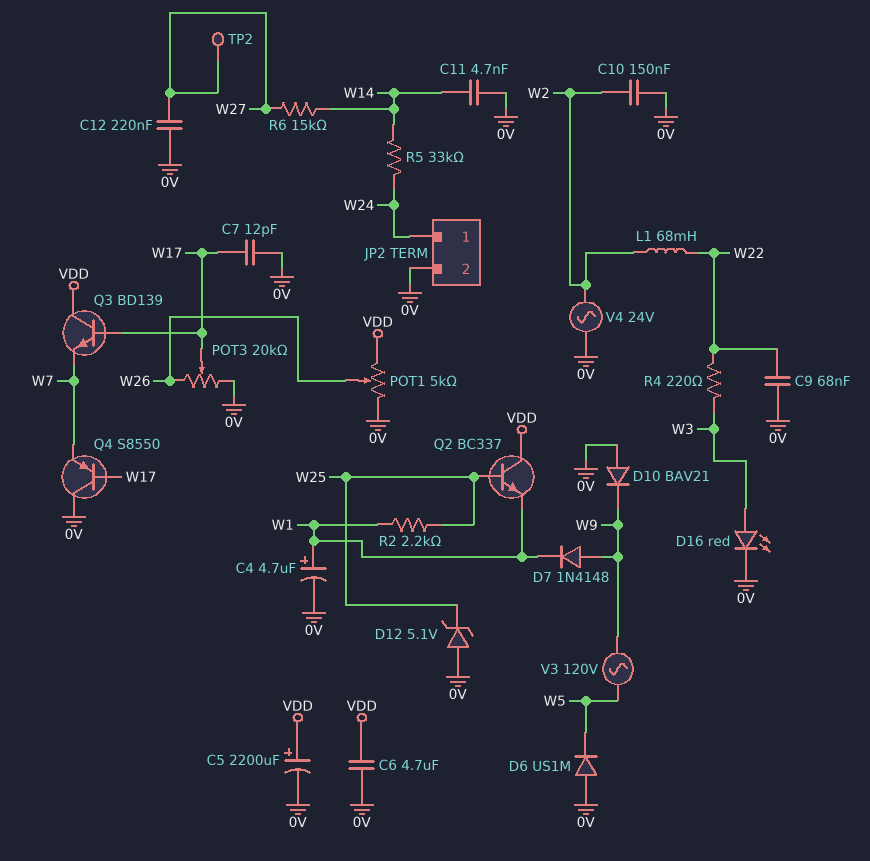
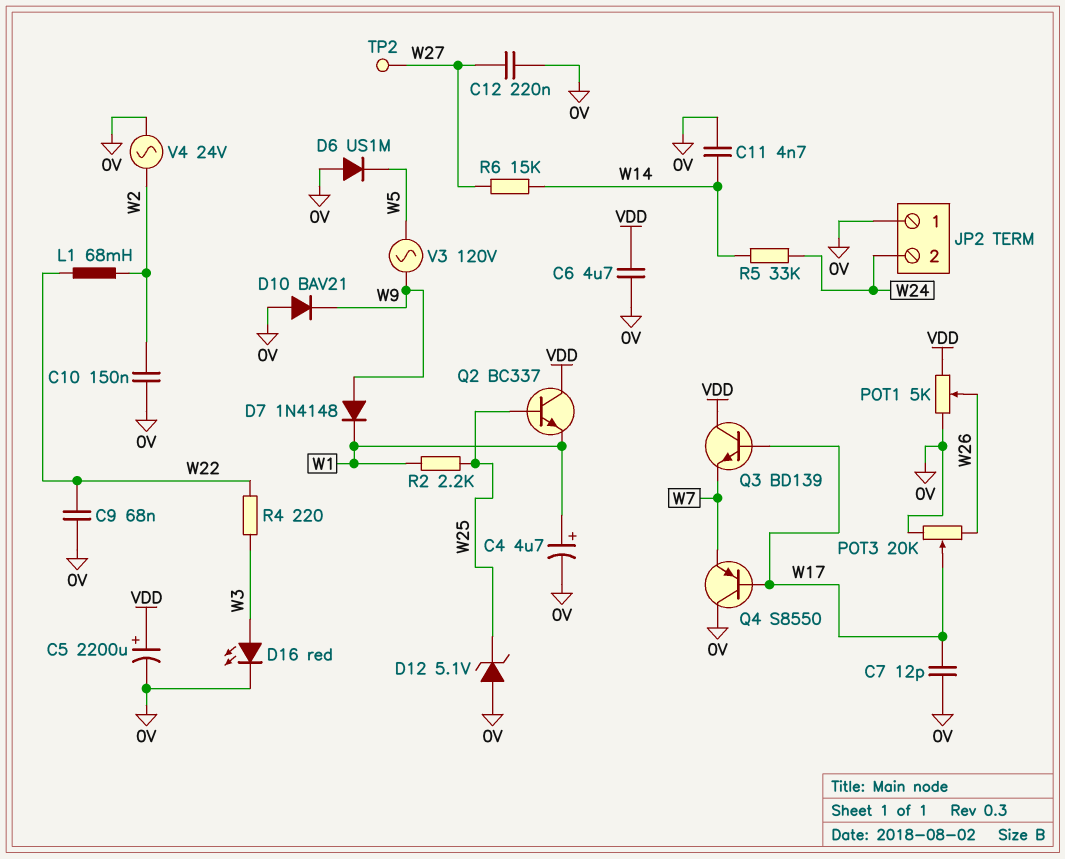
JP2 pin 1: W24 -> 0V
JP2 pin 2: 0V -> W24

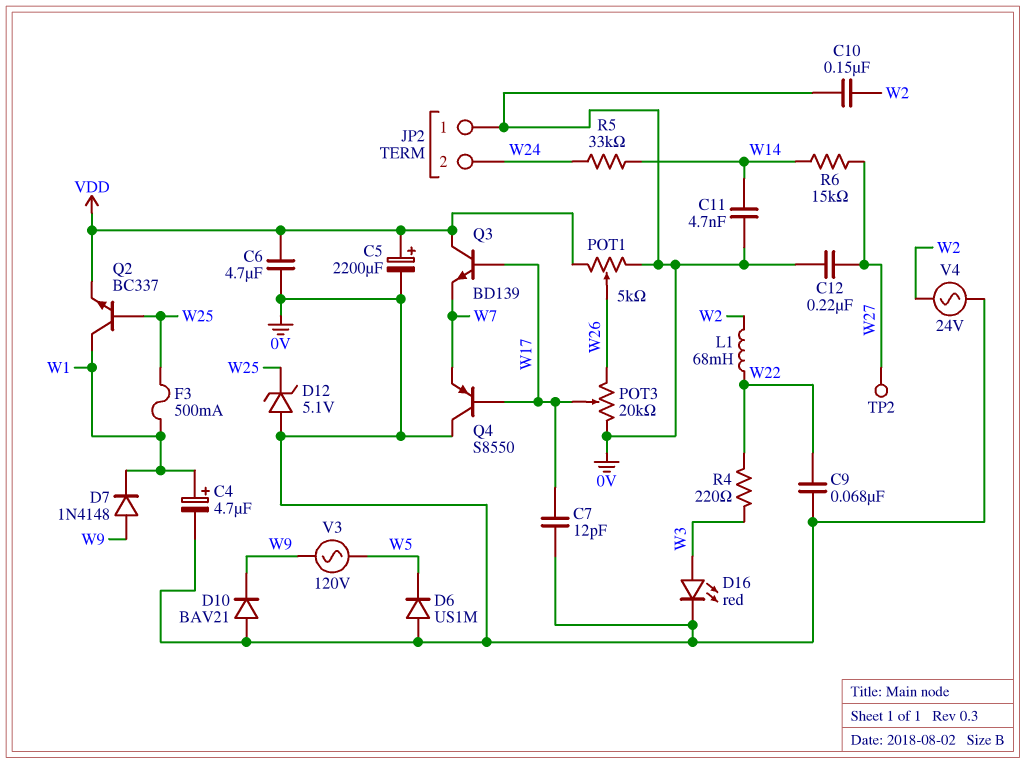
F3: none -> 500mA (W1, W25)
Q2: NPN BC337 (B W25, C VDD, E W1) -> NPN BC337 (B W25, C W1, E VDD)
R2: 2.2k (W1, W25) -> none

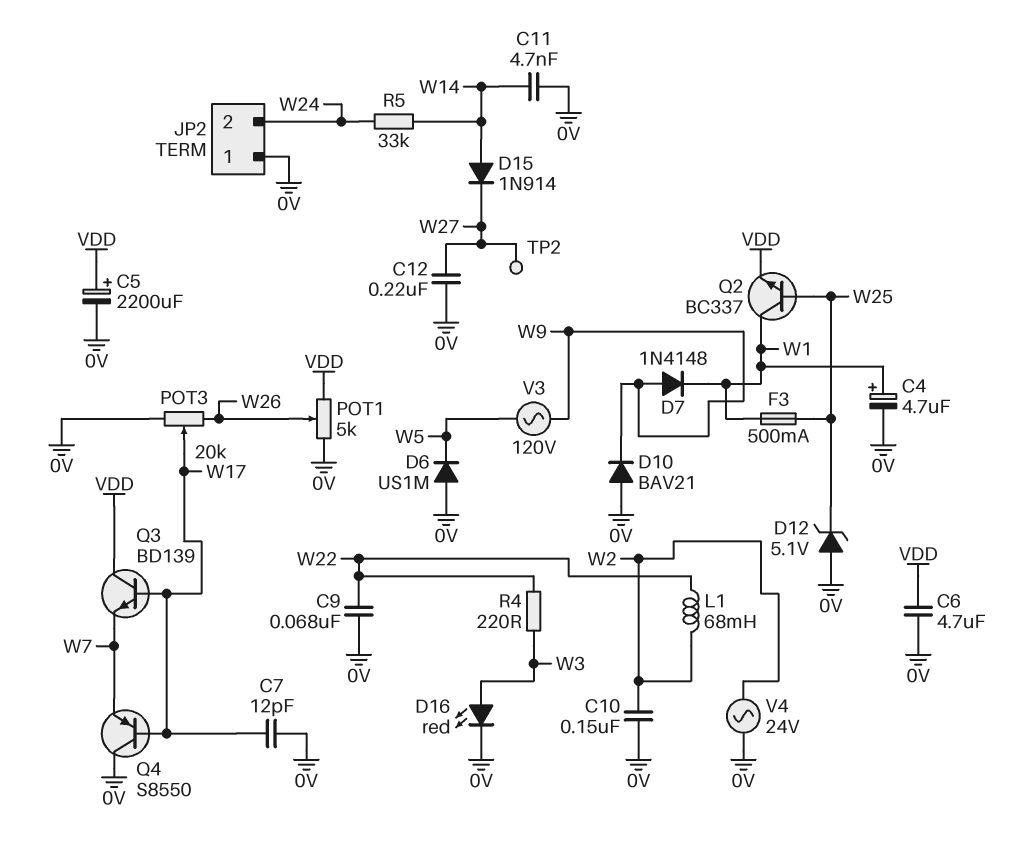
D15: none -> diode 1N914 (A W14, K W27)
R6: 15k (W14, W27) -> none

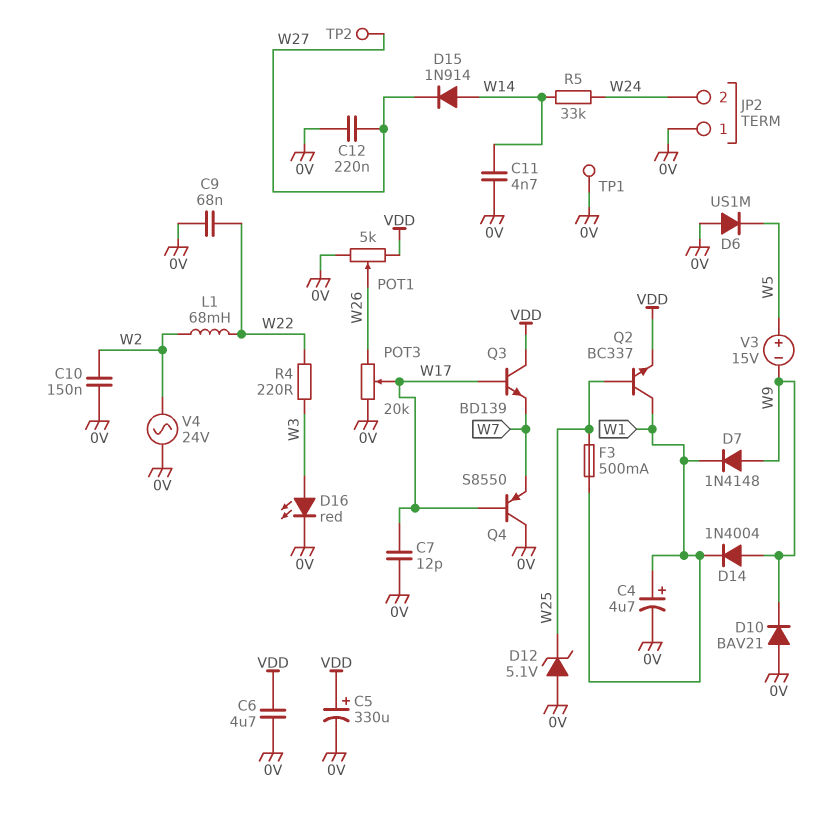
C5: 2200uF (plus VDD, minus 0V) -> 330uF (plus VDD, minus 0V)
D14: none -> diode 1N4004 (A W9, K W1)
TP1: none -> test point (0V)
V3: AC 120V (W5, W9) -> 15V (plus W5, minus W9)

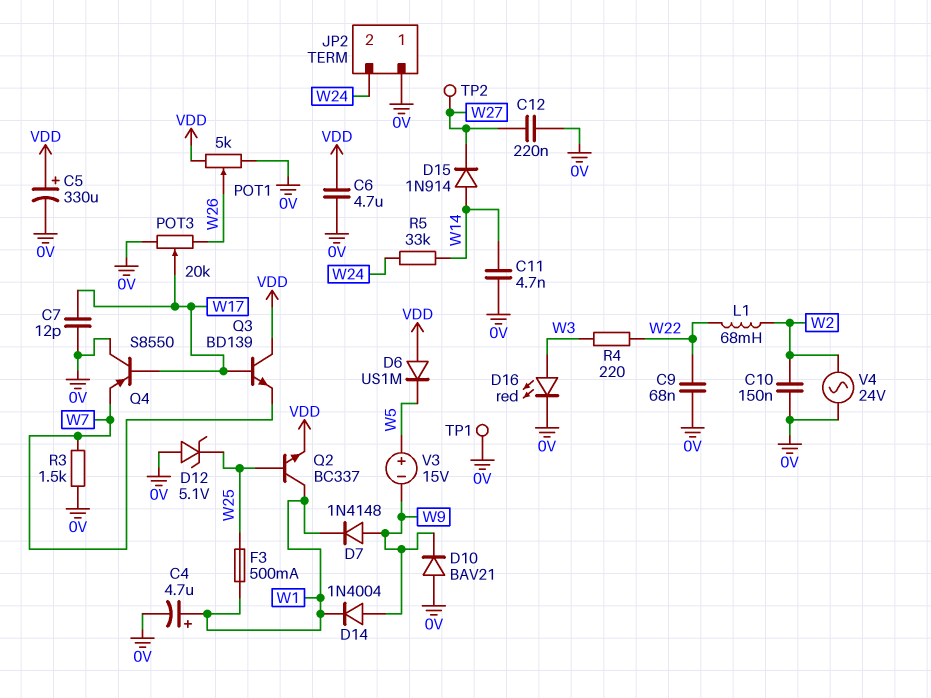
D6: diode US1M (A 0V, K W5) -> diode US1M (A VDD, K W5)
R3: none -> 1.5k (0V, W7)

